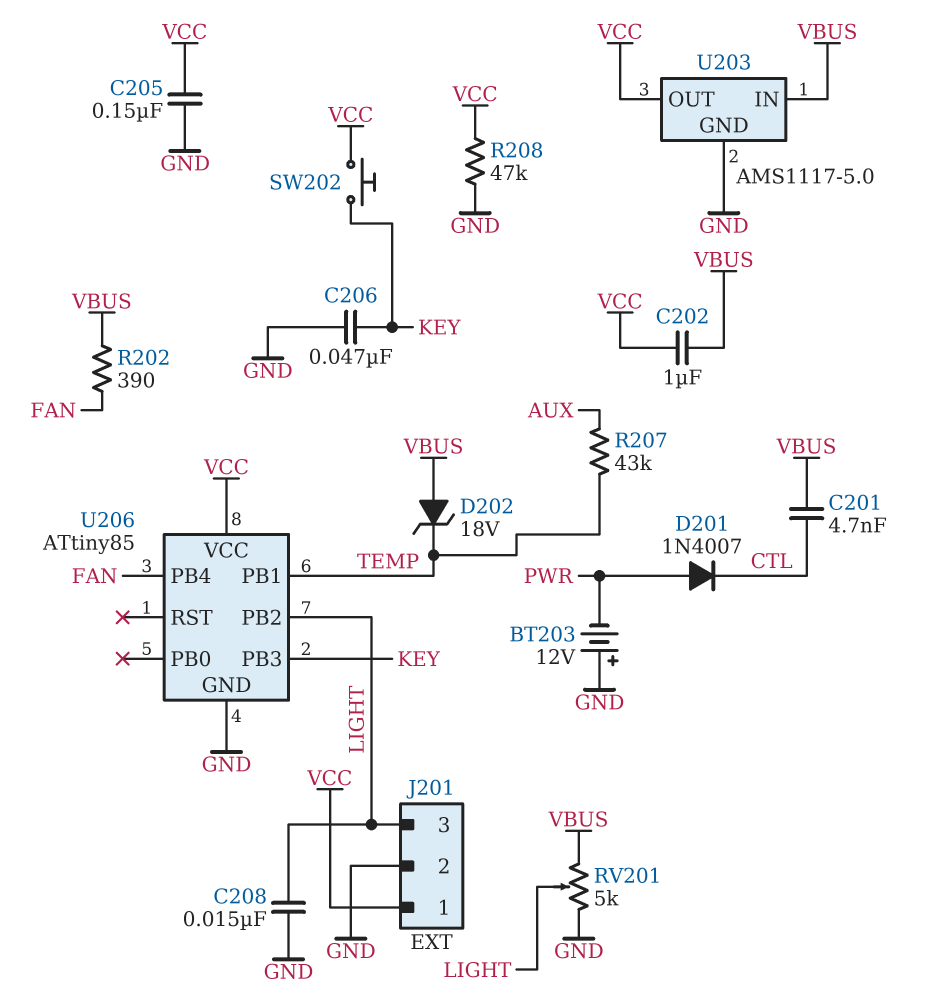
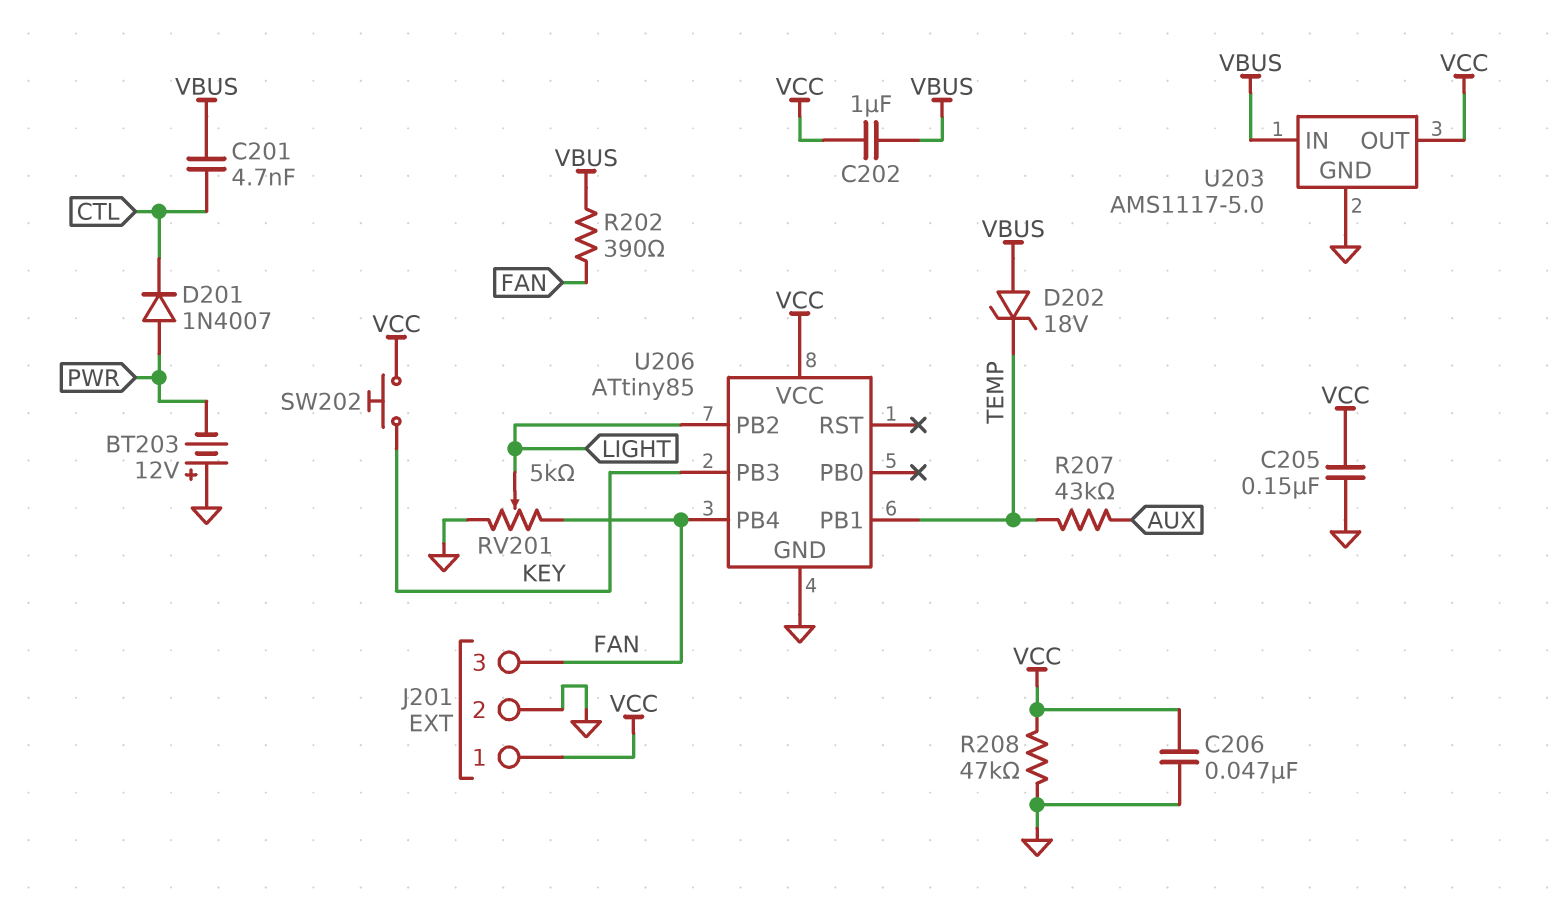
C206: 47nF (GND, KEY) -> 47nF (GND, VCC)
C208: 15nF (GND, LIGHT) -> none
J201 pin 3: LIGHT -> FAN
RV201: 5k (GND, VBUS, wiper LIGHT) -> 5k (FAN, GND, wiper LIGHT)

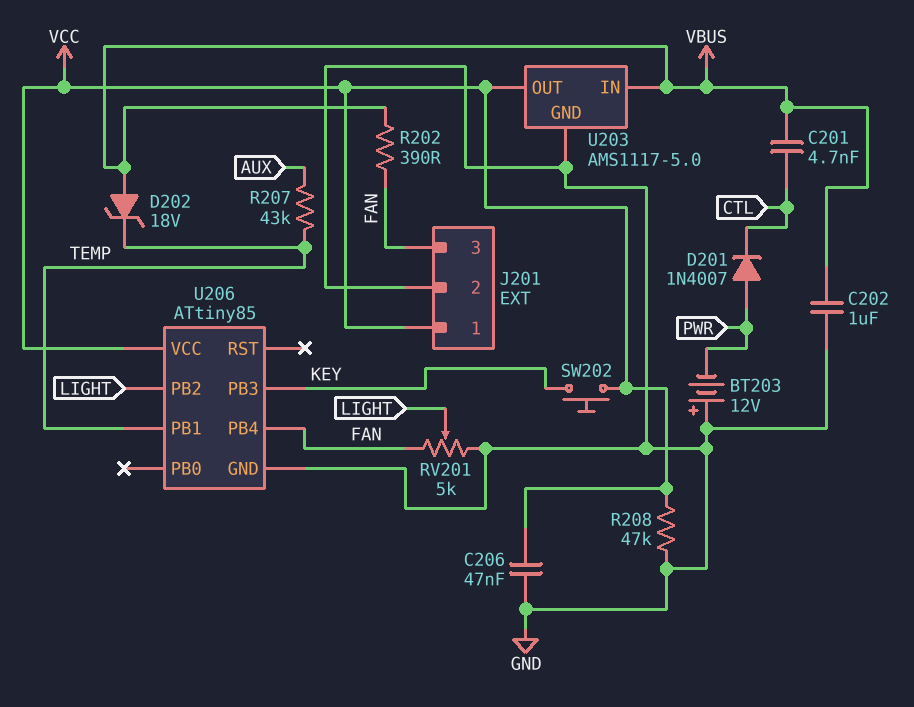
C202: 1uF (VBUS, VCC) -> 1uF (GND, VBUS)
C205: 150nF (GND, VCC) -> none

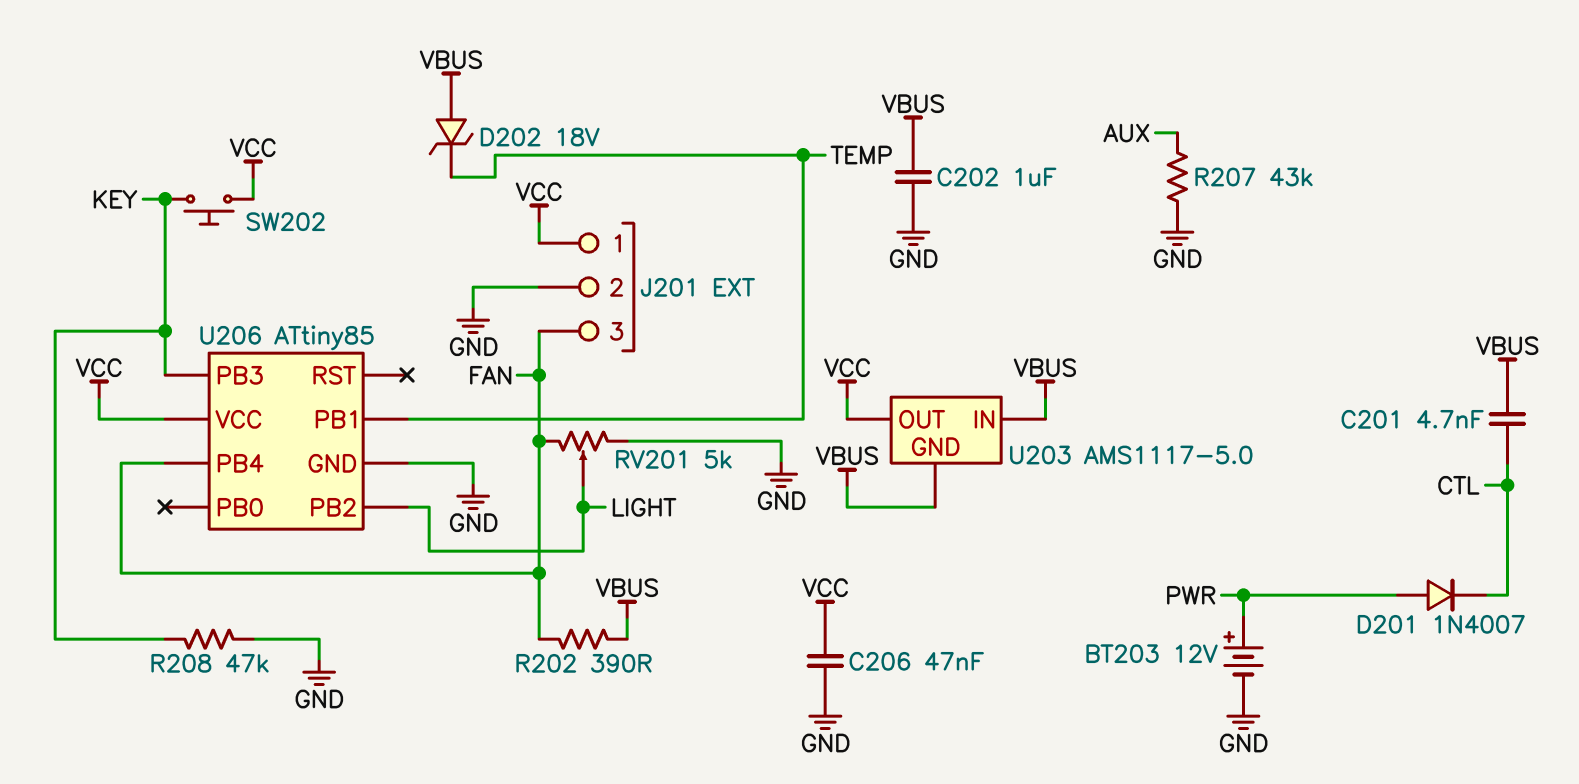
BT203: 12V (plus GND, minus PWR) -> 12V (plus PWR, minus GND)
R207: 43k (AUX, TEMP) -> 43k (AUX, GND)
R208: 47k (GND, VCC) -> 47k (GND, KEY)
U203 pin GND: GND -> VBUS

